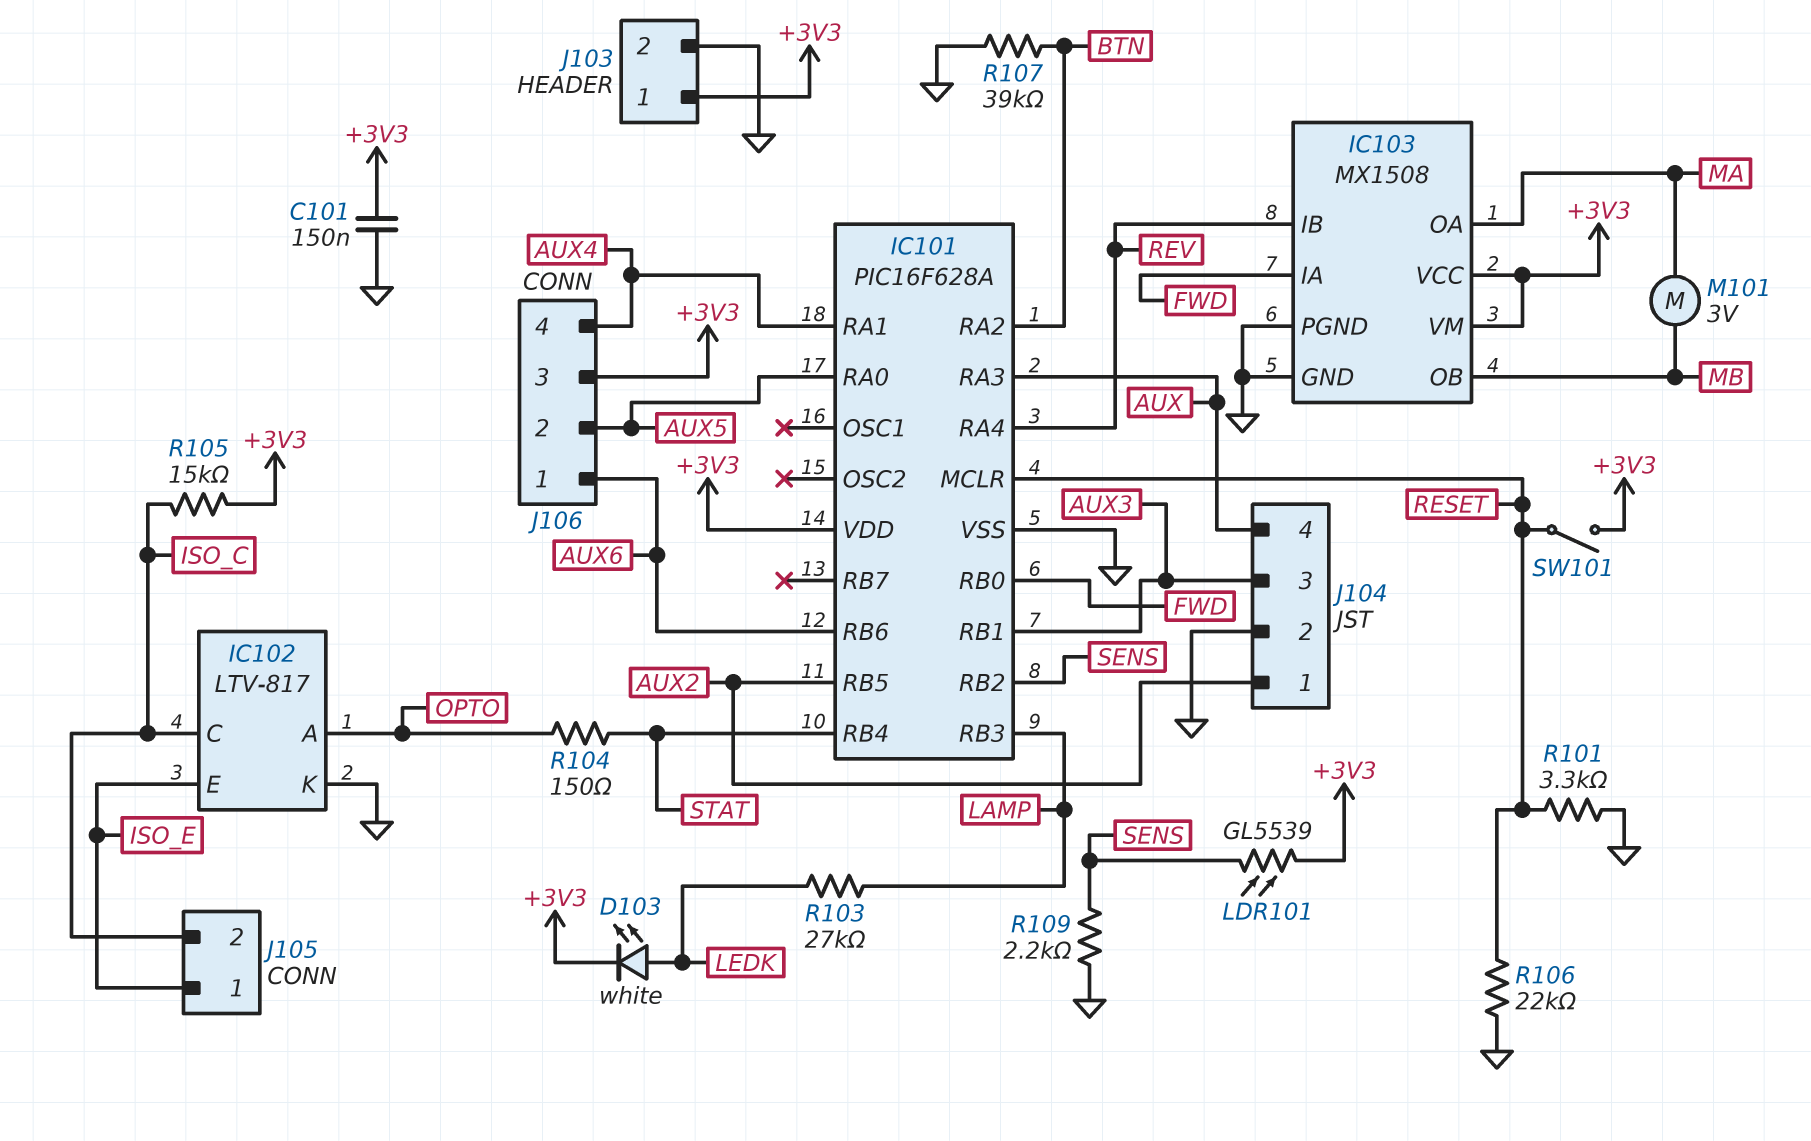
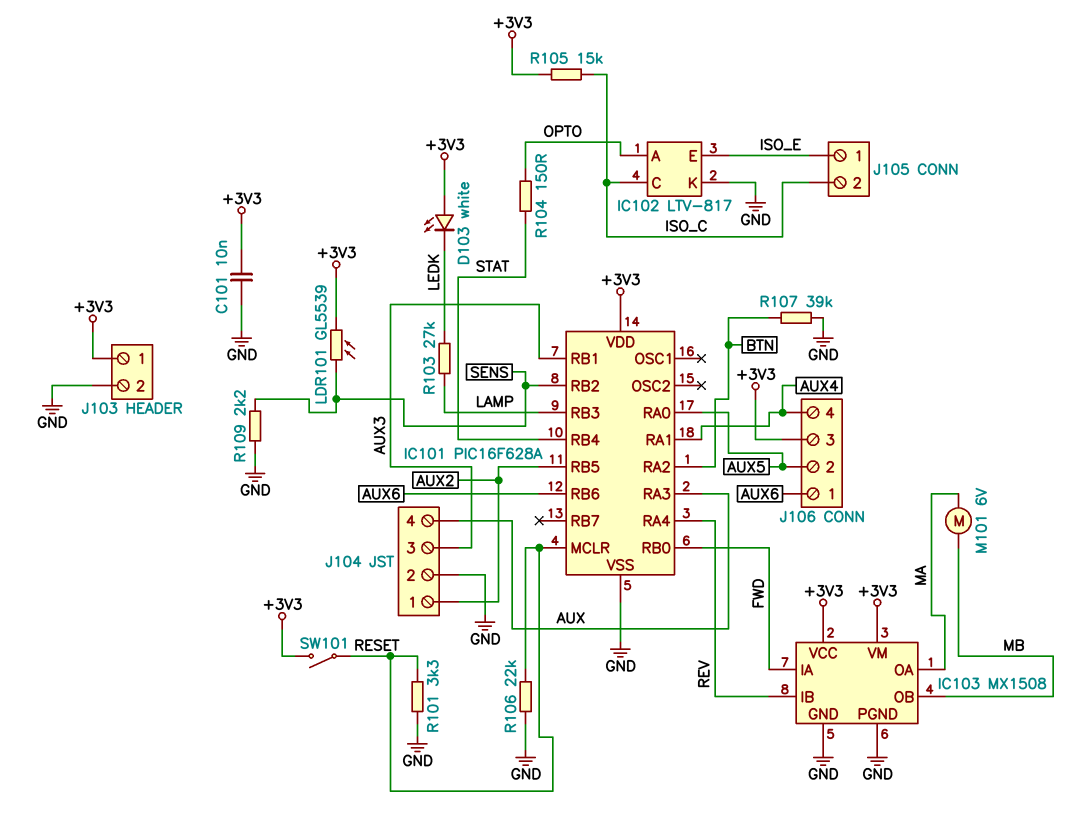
C101: 150nF (+3V3, GND) -> 10nF (+3V3, GND)
D103: LED white (A LEDK, K +3V3) -> LED white (A +3V3, K LEDK)
M101: motor 3V (MA, MB) -> motor 6V (MA, MB)

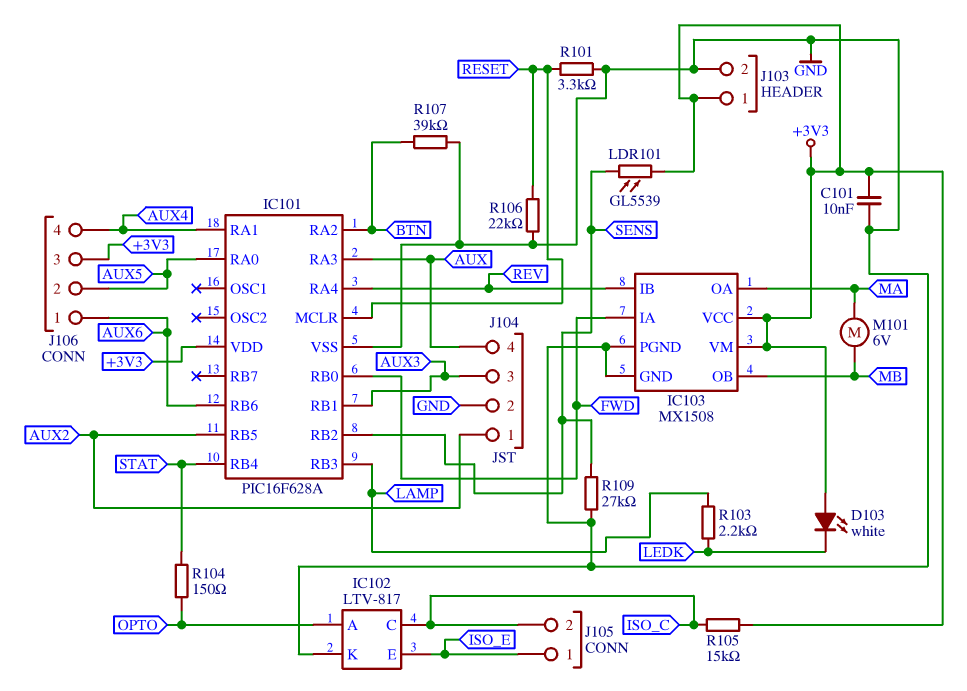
R103: 27k (LAMP, LEDK) -> 2.2k (LAMP, LEDK)
R109: 2.2k (GND, SENS) -> 27k (GND, SENS)
SW101: switch (+3V3, RESET) -> none

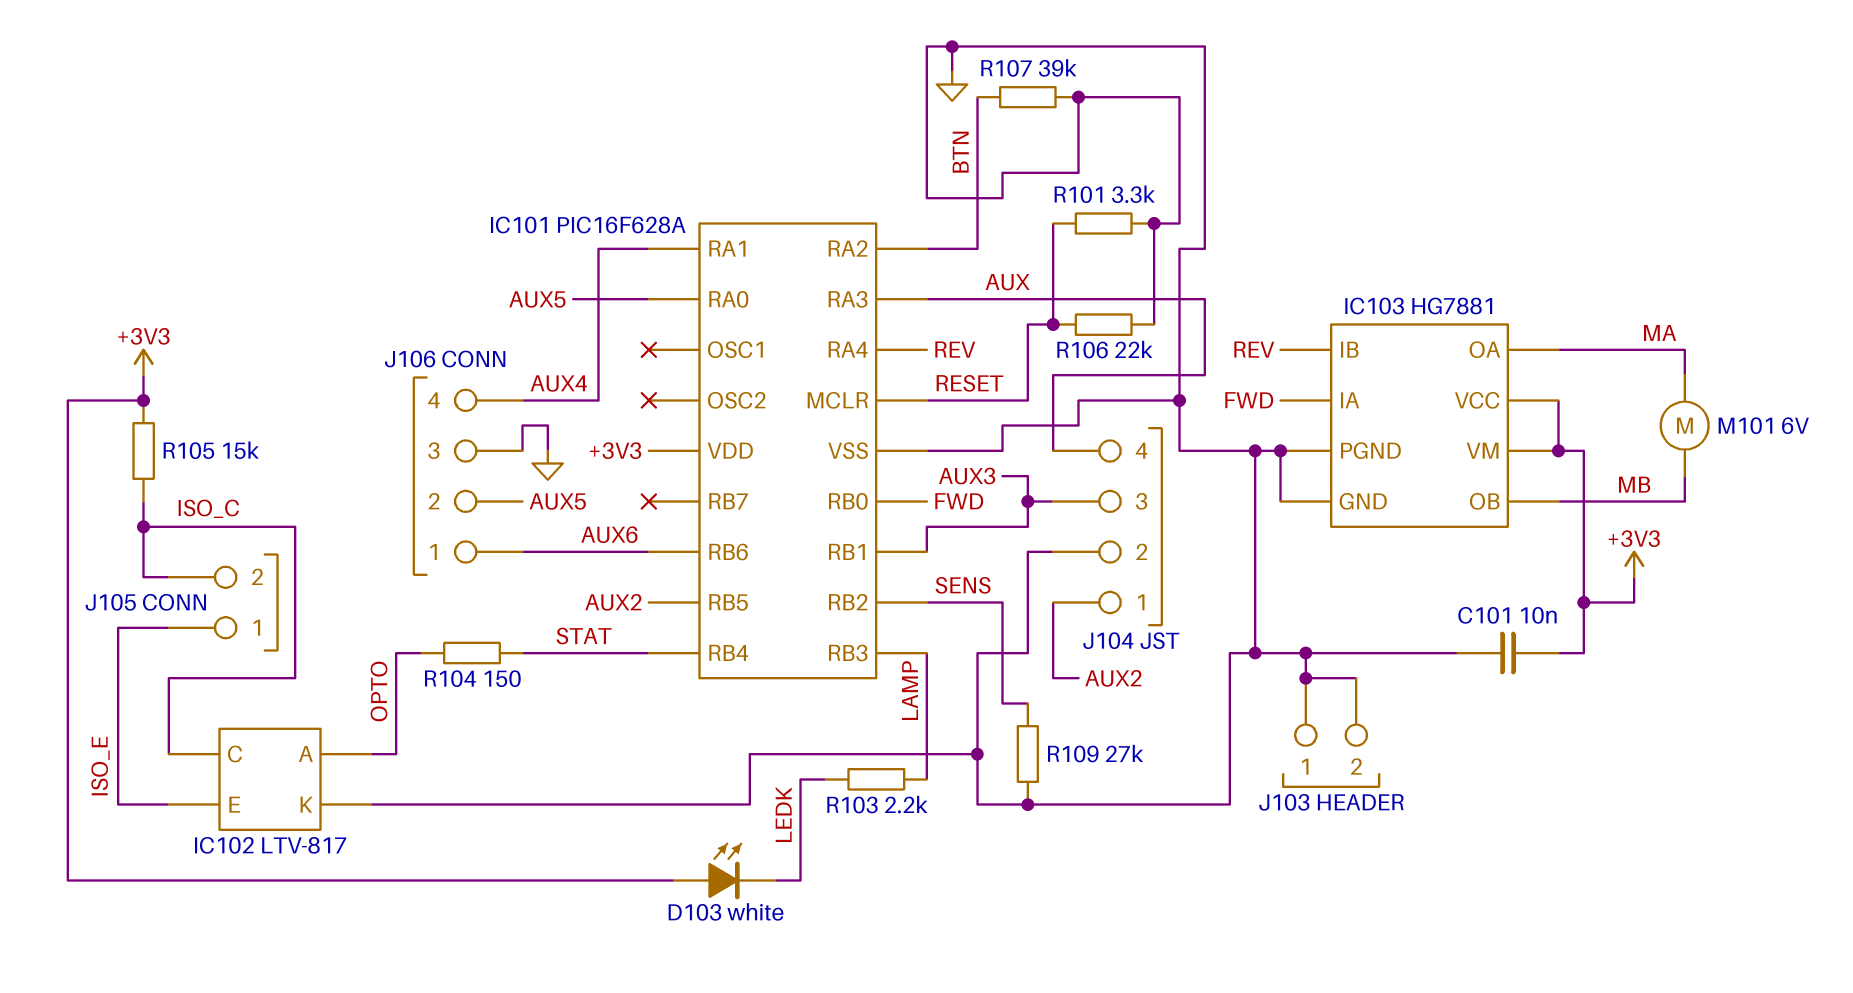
IC103: MX1508 -> HG7881
J103 pin 1: +3V3 -> GND
J106 pin 3: +3V3 -> GND
LDR101: GL5539 (+3V3, SENS) -> none

